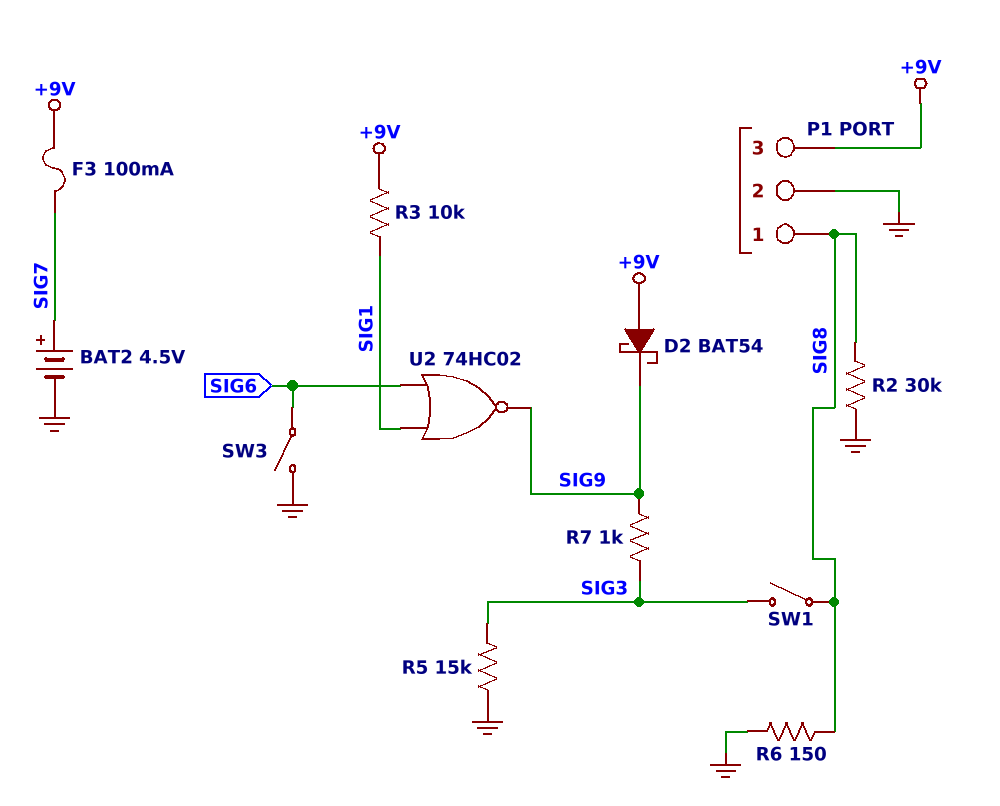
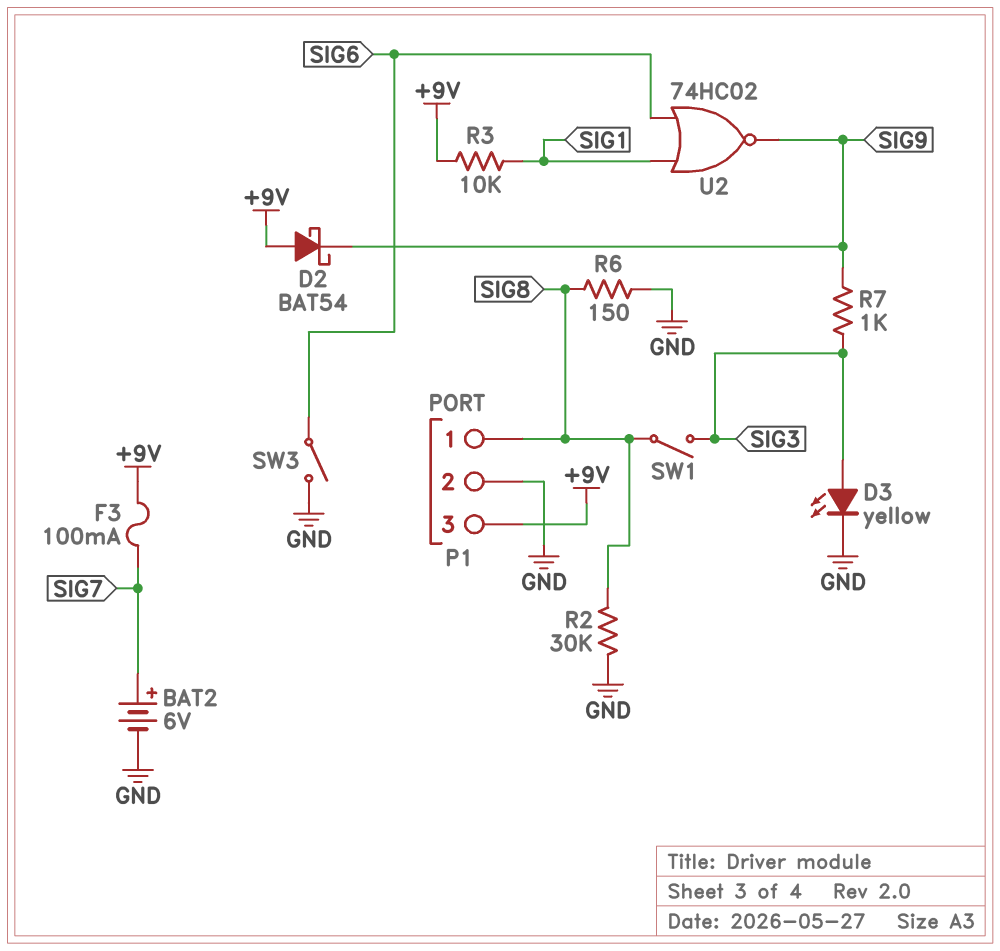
BAT2: 4.5V (plus SIG7, minus GND) -> 6V (plus SIG7, minus GND)
D3: none -> LED yellow (A SIG3, K GND)
R5: 15k (GND, SIG3) -> none

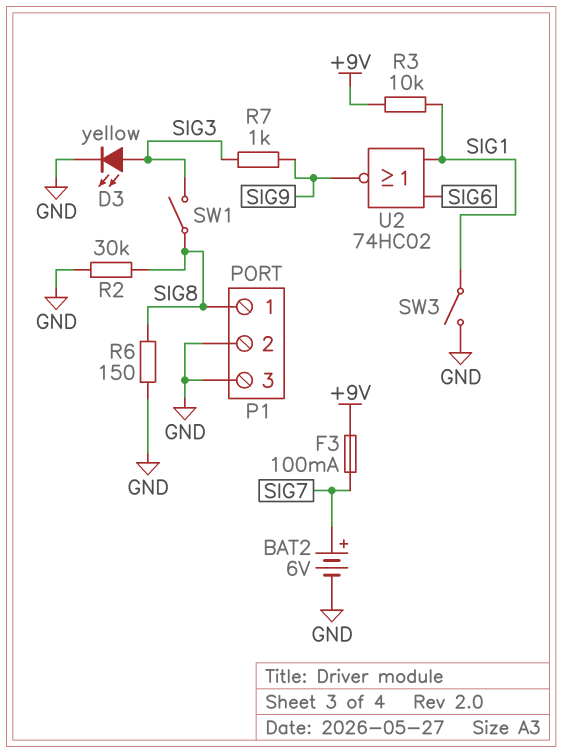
D2: schottky BAT54 (A +9V, K SIG9) -> none
P1 pin 3: +9V -> GND
SW3: switch (GND, SIG6) -> switch (GND, SIG1)

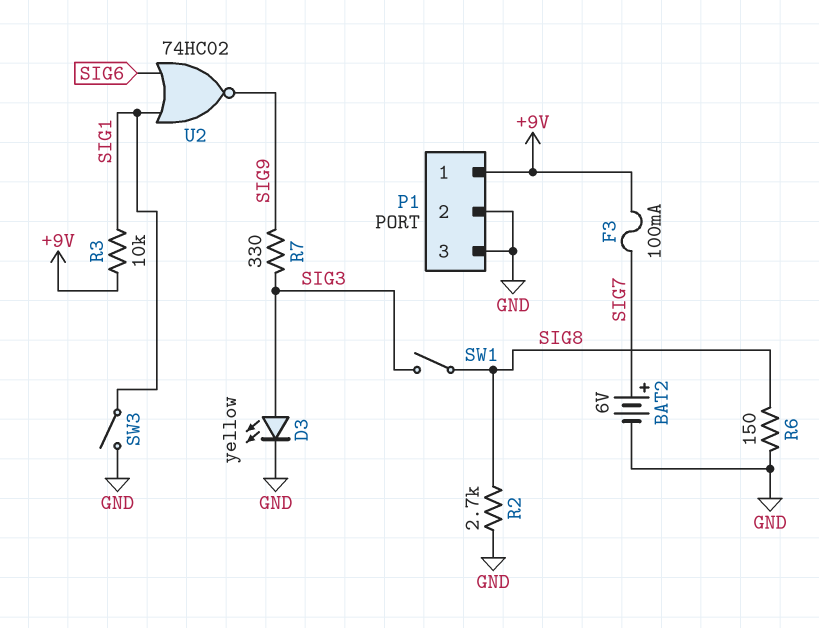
P1 pin 1: SIG8 -> +9V
R2: 30k (GND, SIG8) -> 2.7k (GND, SIG8)
R7: 1k (SIG3, SIG9) -> 330 (SIG3, SIG9)

